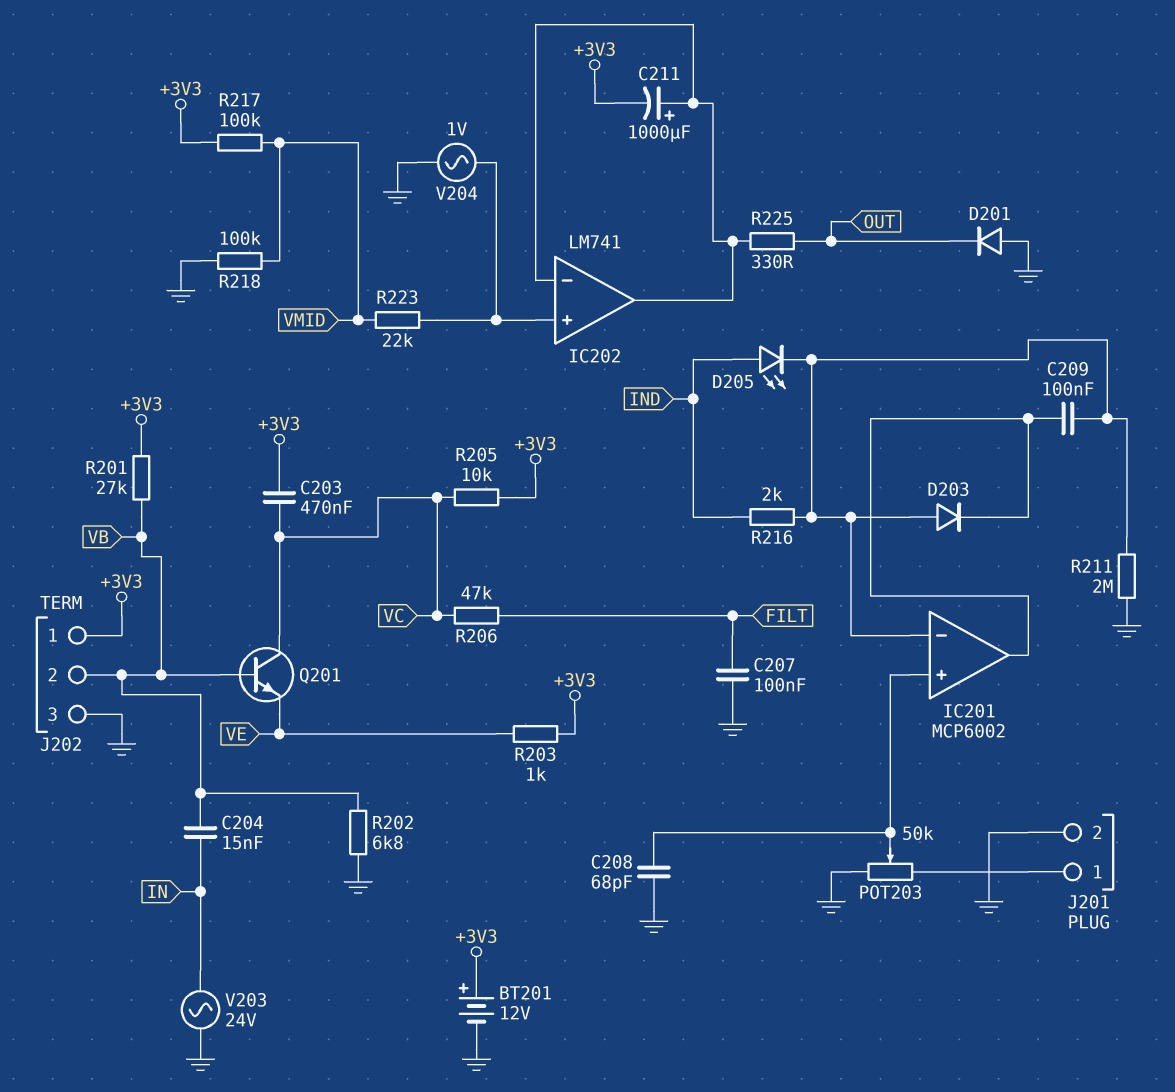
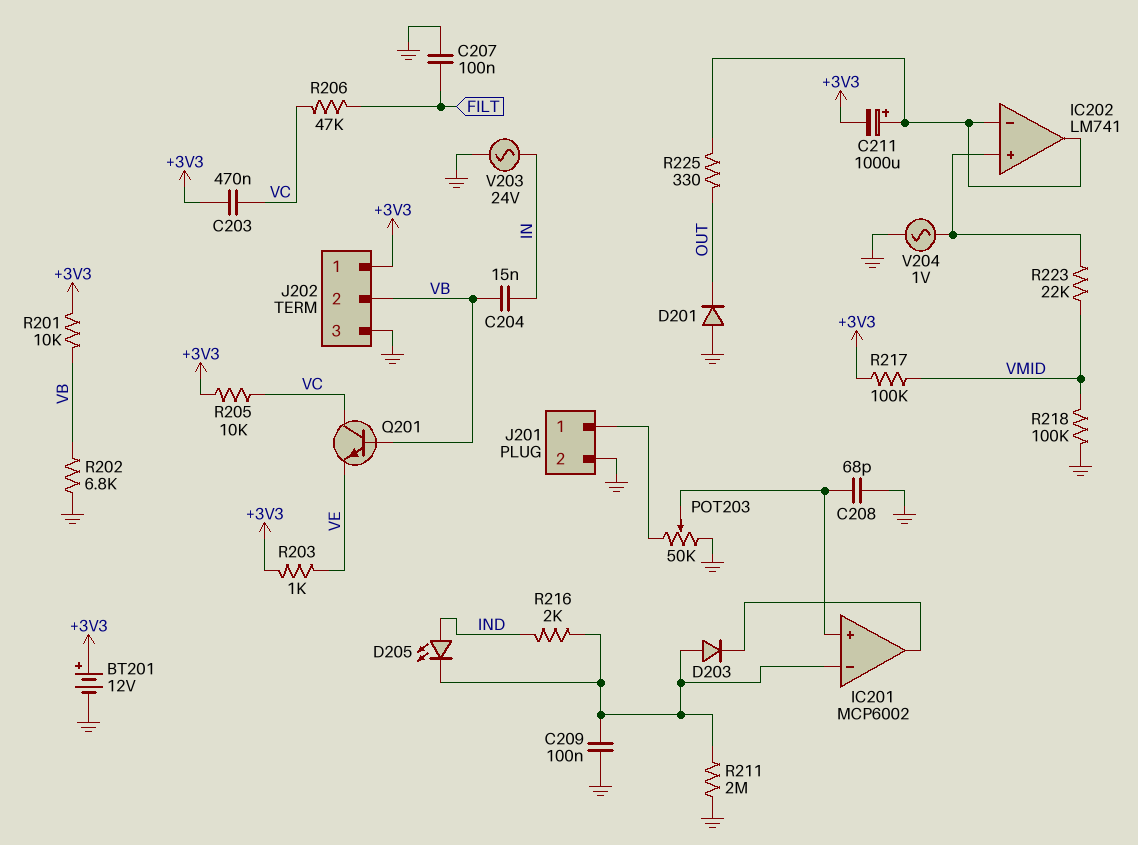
C209: 100nF (IC201/in-, IC201/out) -> 100nF (GND, IC201/in-)
R201: 27k (+3V3, VB) -> 10k (+3V3, VB)

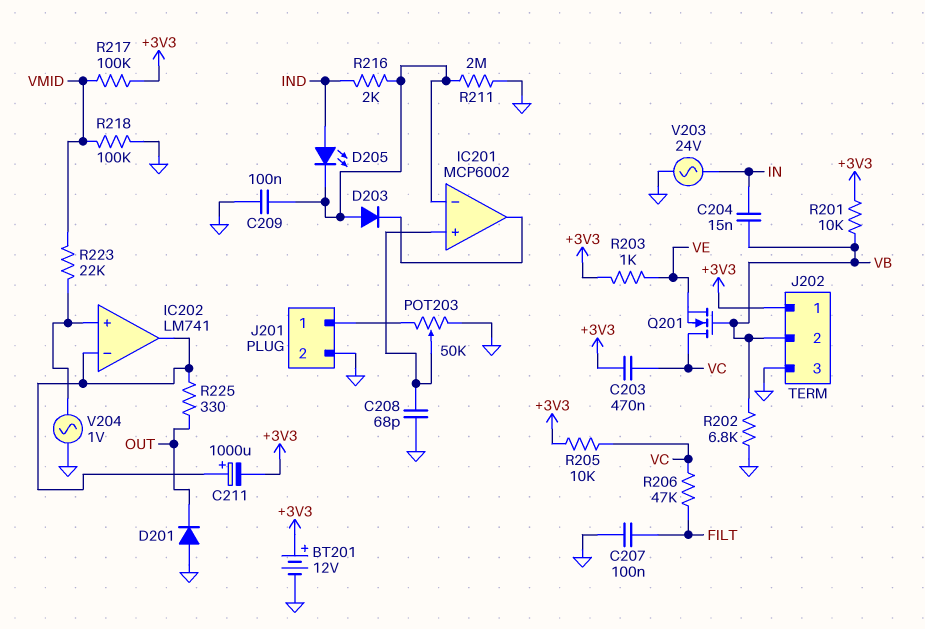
Q201: NPN (B VB, C VC, E VE) -> NMOS (G VB, D VC, S VE)

